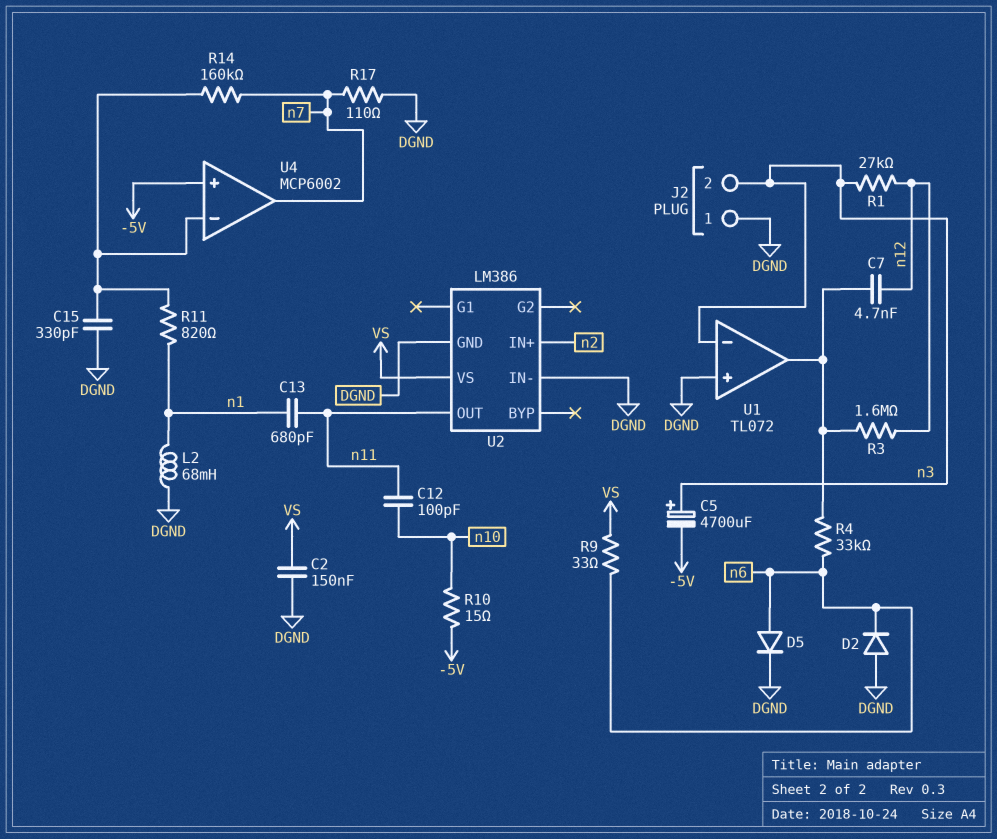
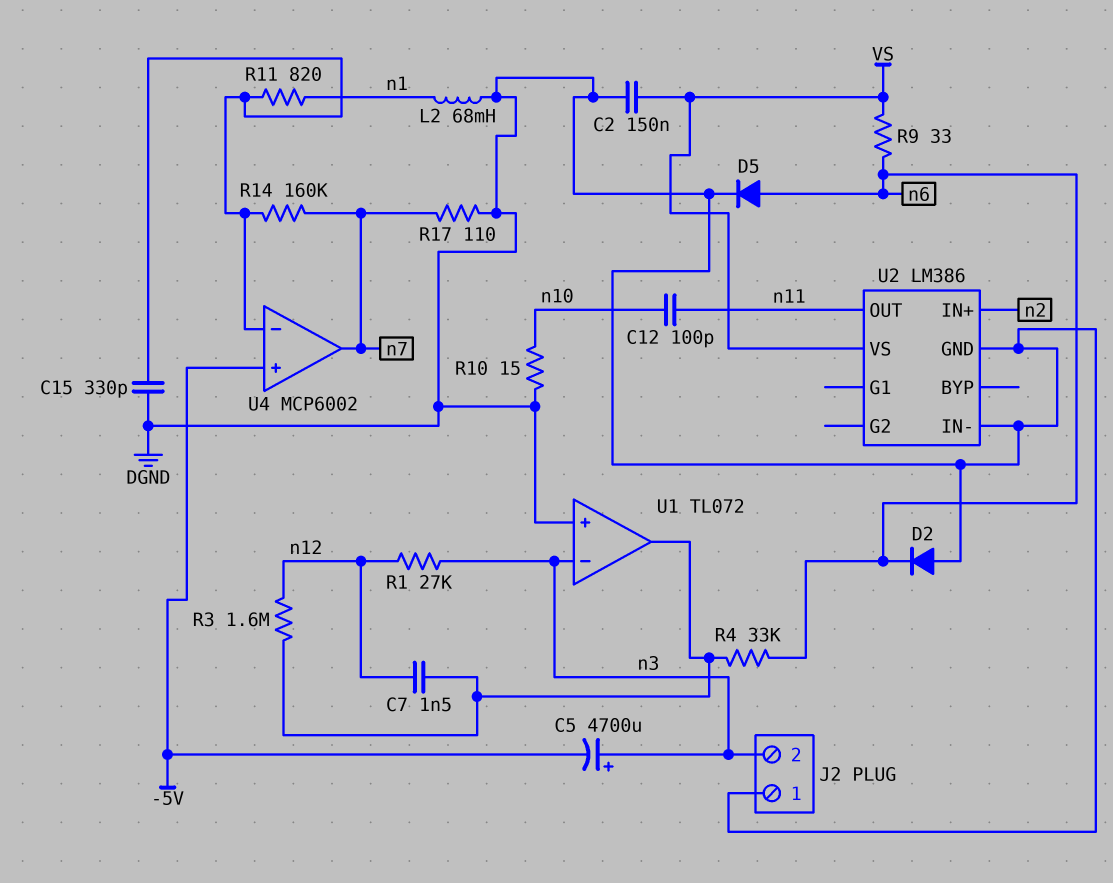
C7: 4.7nF (U1/out, n12) -> 1.5nF (U1/out, n12)
C13: 680pF (n1, n11) -> none
R10: 15 (-5V, n10) -> 15 (DGND, n10)

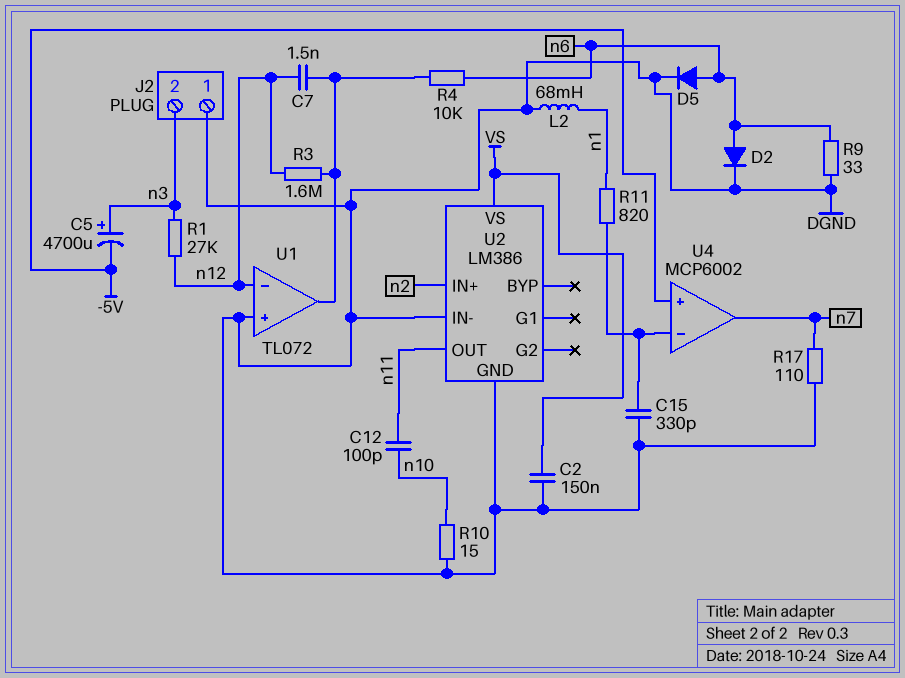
D2: diode (A DGND, K n6) -> diode (A n6, K DGND)
R4: 33k (U1/out, n6) -> 10k (U1/out, n6)
R9: 33 (VS, n6) -> 33 (DGND, n6)
R14: 160k (U4/in-, n7) -> none
U1 pin in-: n3 -> n12

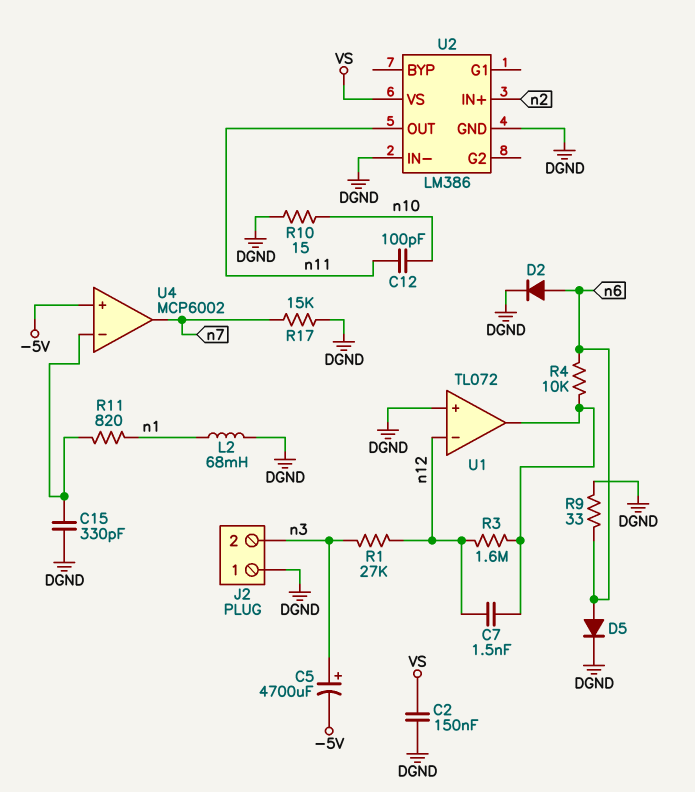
R17: 110 (DGND, n7) -> 15k (DGND, n7)

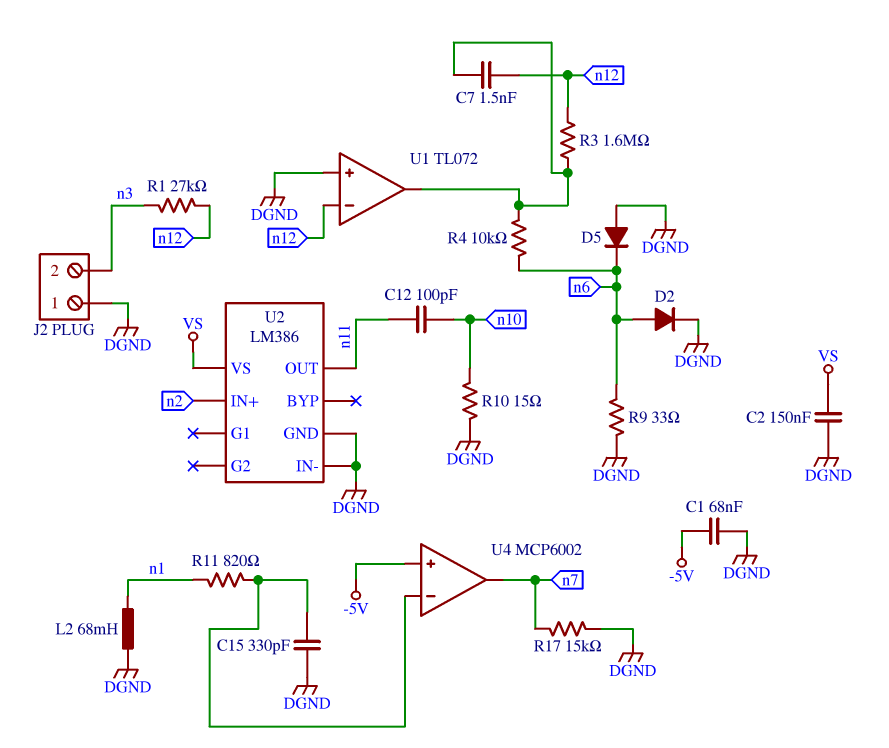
C1: none -> 68nF (-5V, DGND)
C5: 4700uF (plus n3, minus -5V) -> none
D5: diode (A n6, K DGND) -> diode (A DGND, K n6)

